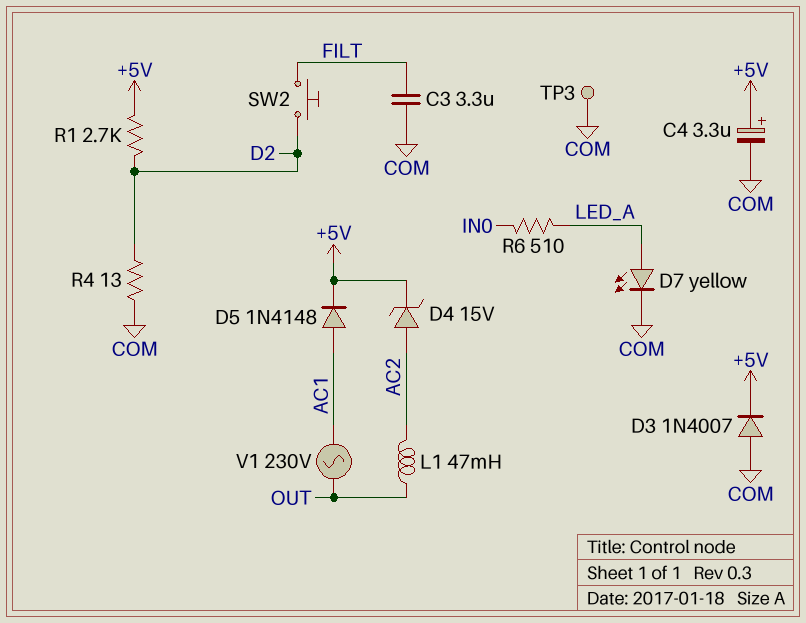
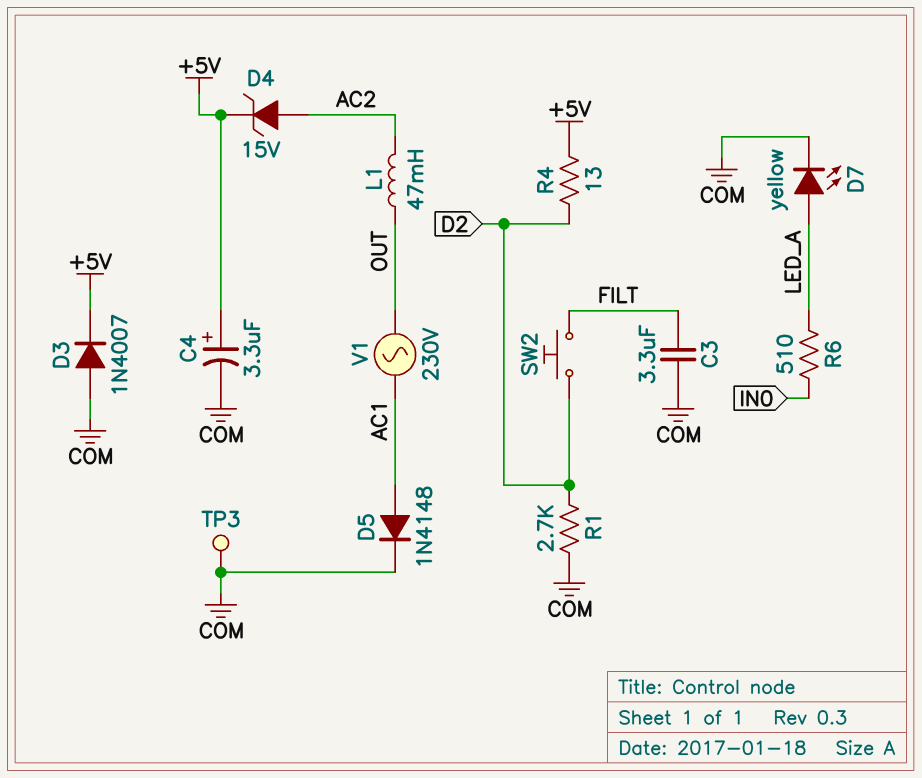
D5: diode 1N4148 (A AC1, K +5V) -> diode 1N4148 (A AC1, K COM)
R1: 2.7k (+5V, D2) -> 2.7k (COM, D2)
R4: 13 (COM, D2) -> 13 (+5V, D2)

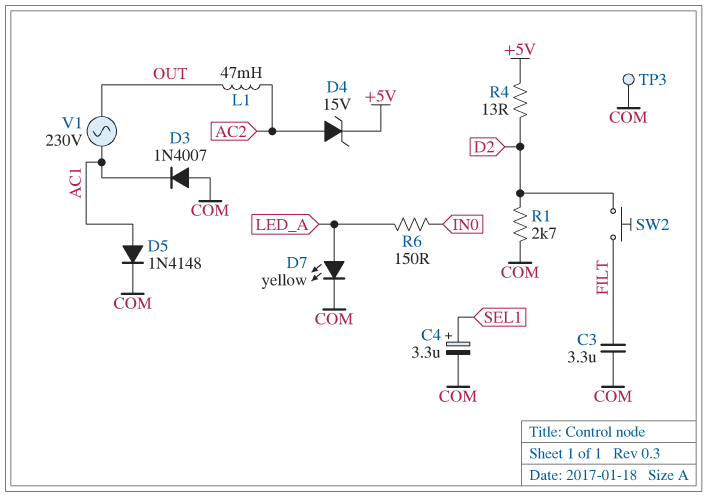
C4: 3.3uF (plus +5V, minus COM) -> 3.3uF (plus SEL1, minus COM)
D3: diode 1N4007 (A COM, K +5V) -> diode 1N4007 (A COM, K AC1)
R6: 510 (IN0, LED_A) -> 150 (IN0, LED_A)

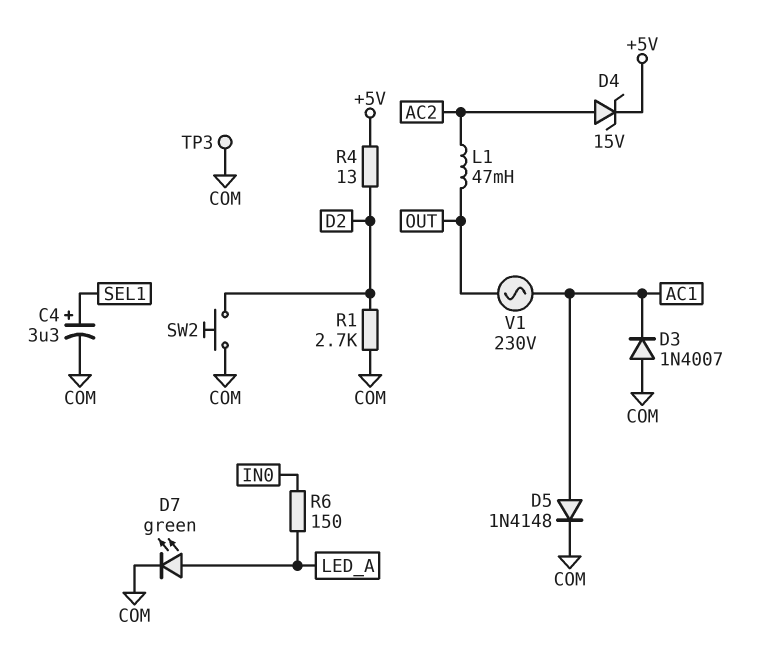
C3: 3.3uF (COM, FILT) -> none
D7: LED yellow (A LED_A, K COM) -> LED green (A LED_A, K COM)
SW2: button (D2, FILT) -> button (COM, D2)

